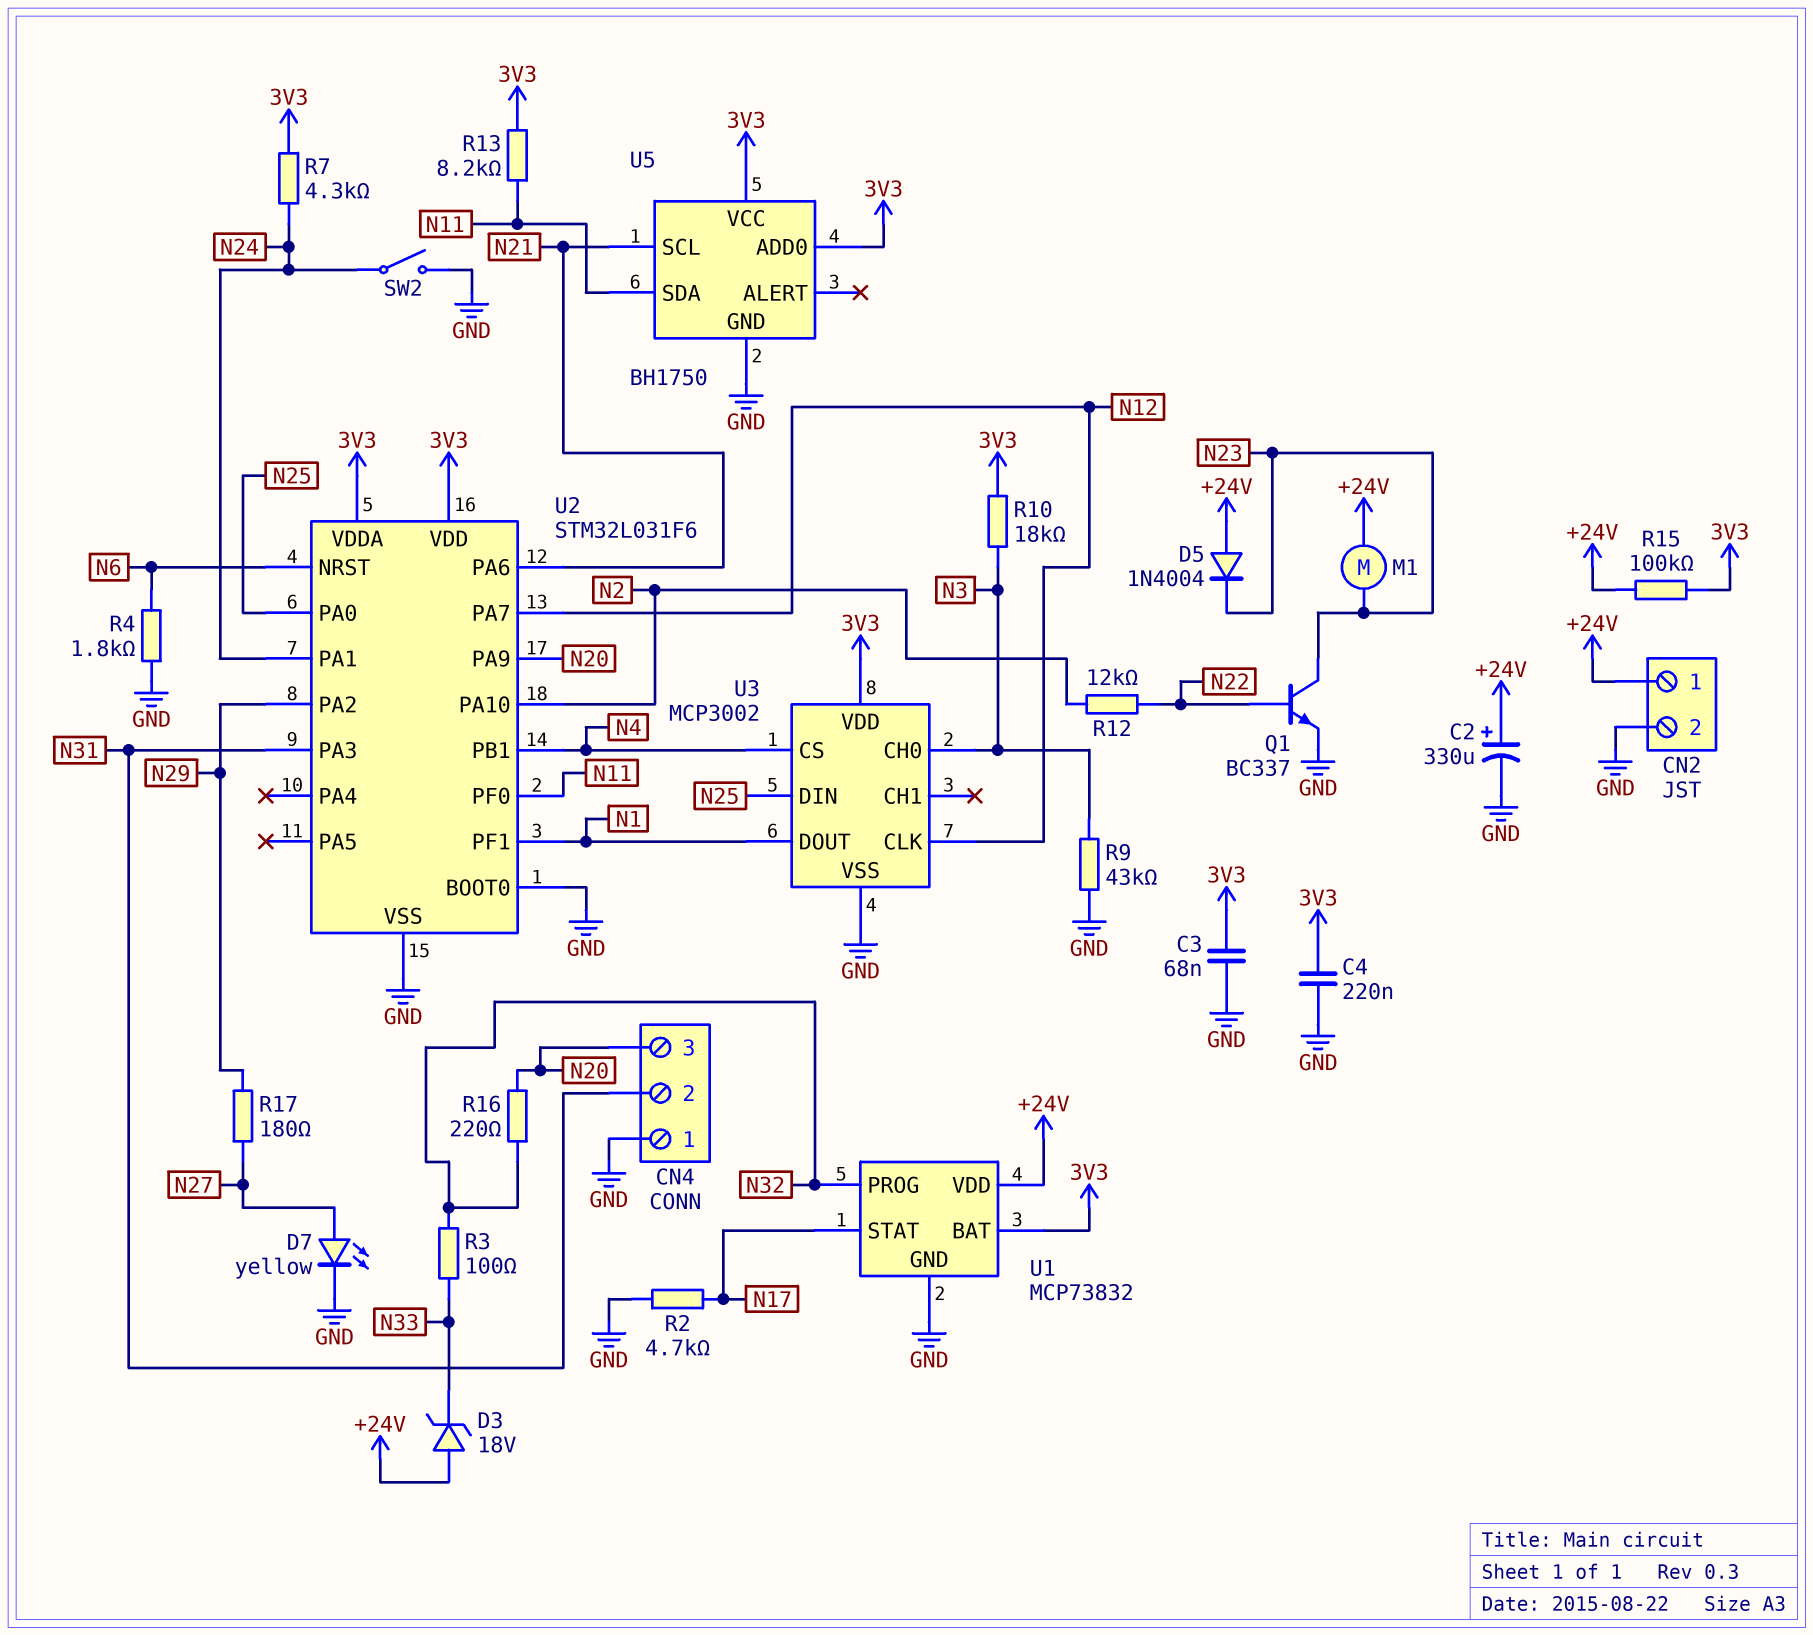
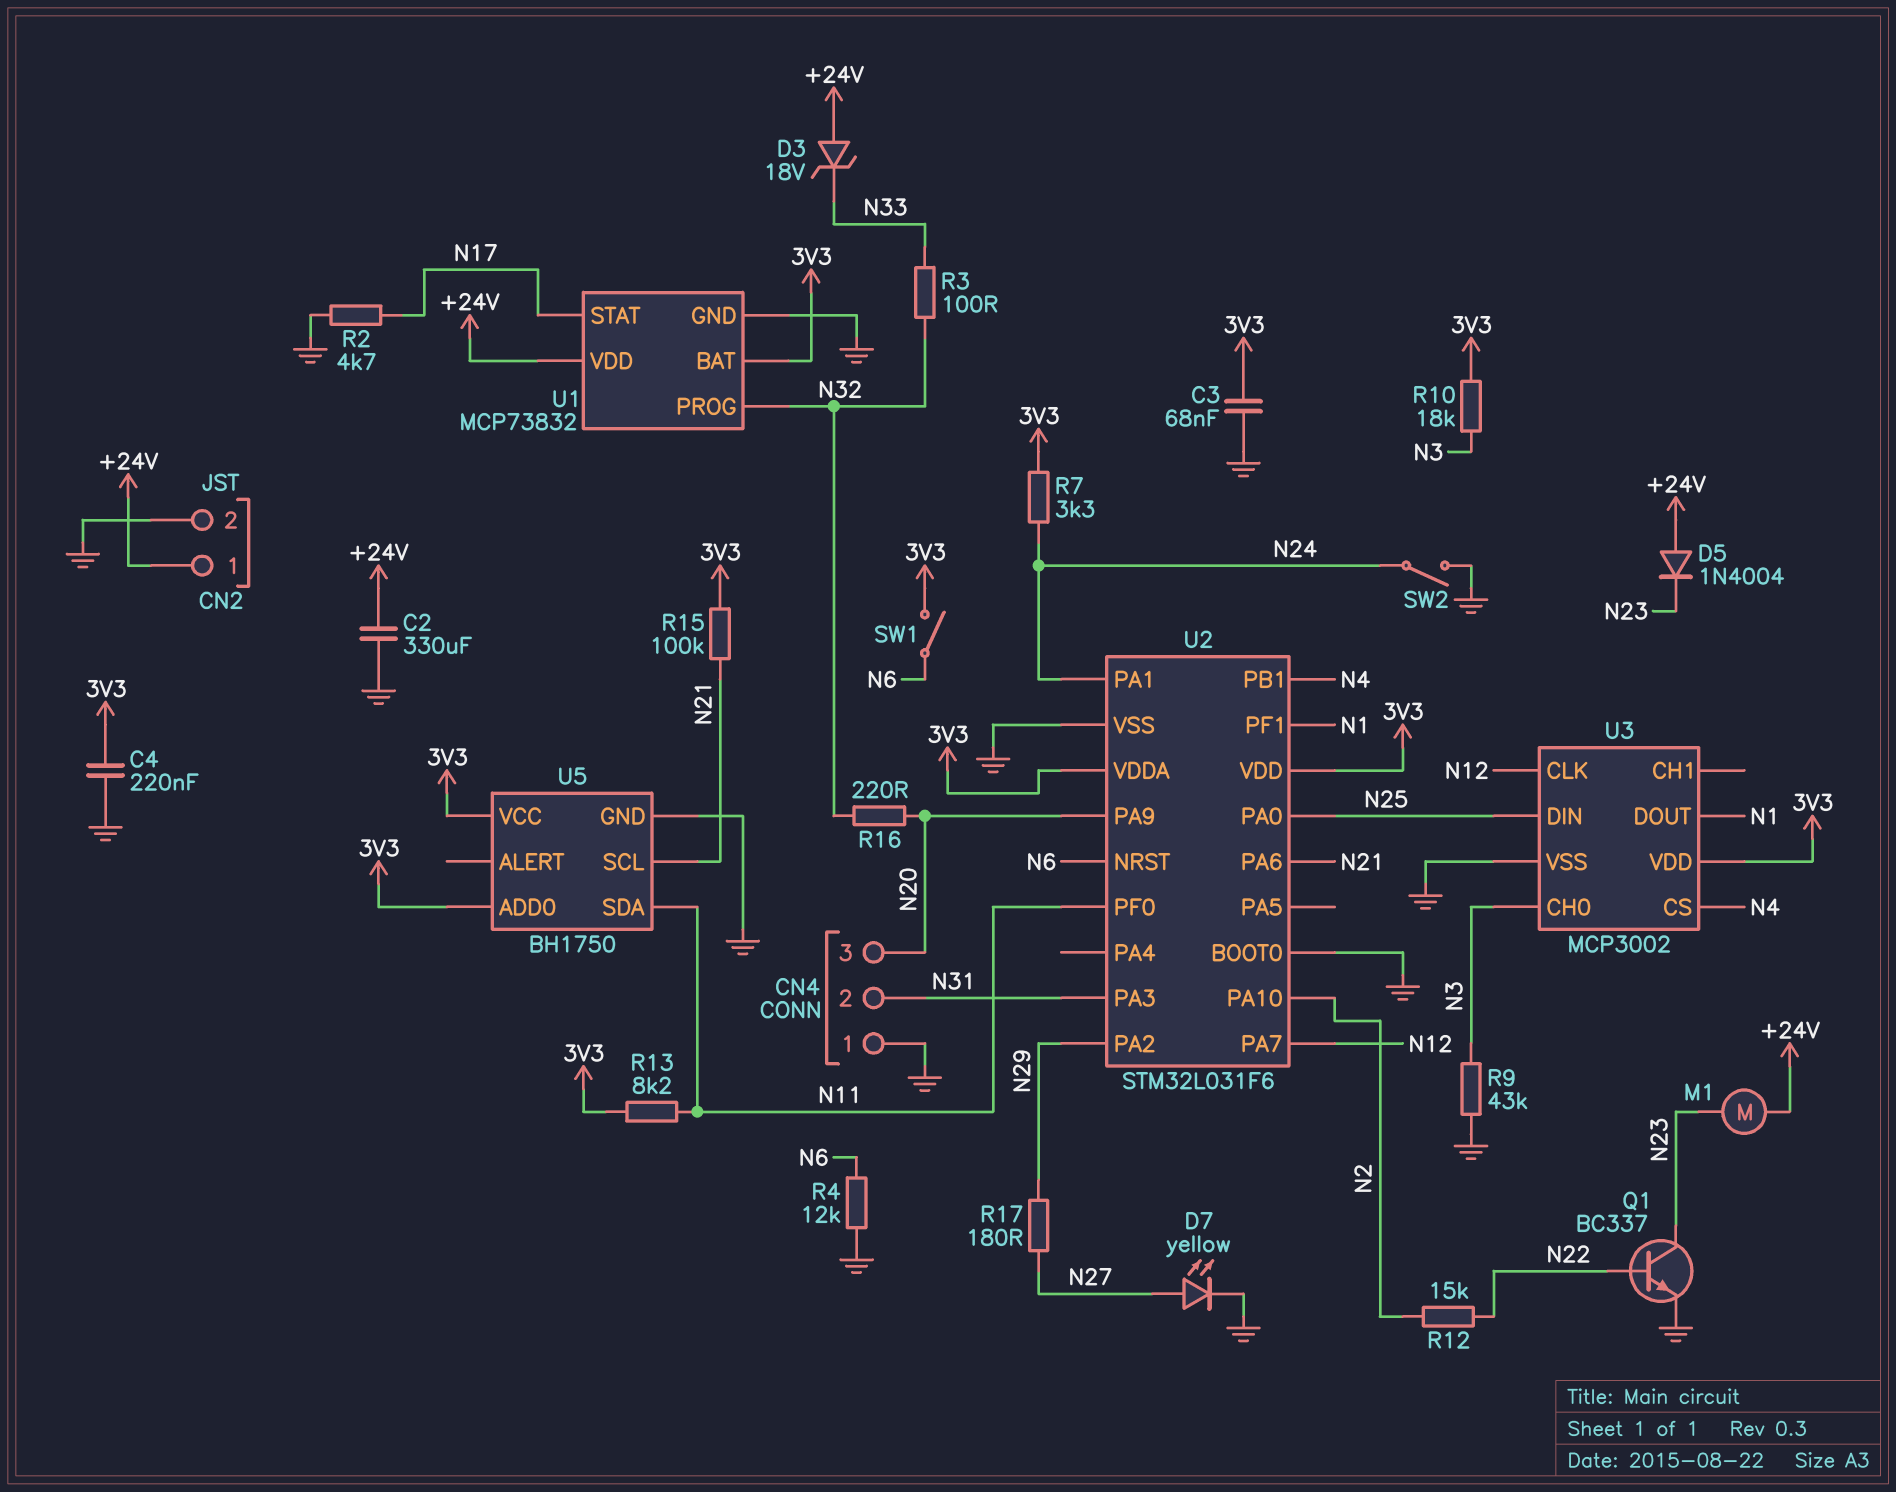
C2: 330uF (plus +24V, minus GND) -> 330uF (+24V, GND)
R4: 1.8k (GND, N6) -> 12k (GND, N6)
R7: 4.3k (3V3, N24) -> 3.3k (3V3, N24)
R12: 12k (N2, N22) -> 15k (N2, N22)
R15: 100k (+24V, 3V3) -> 100k (3V3, N21)
SW1: none -> switch (3V3, N6)

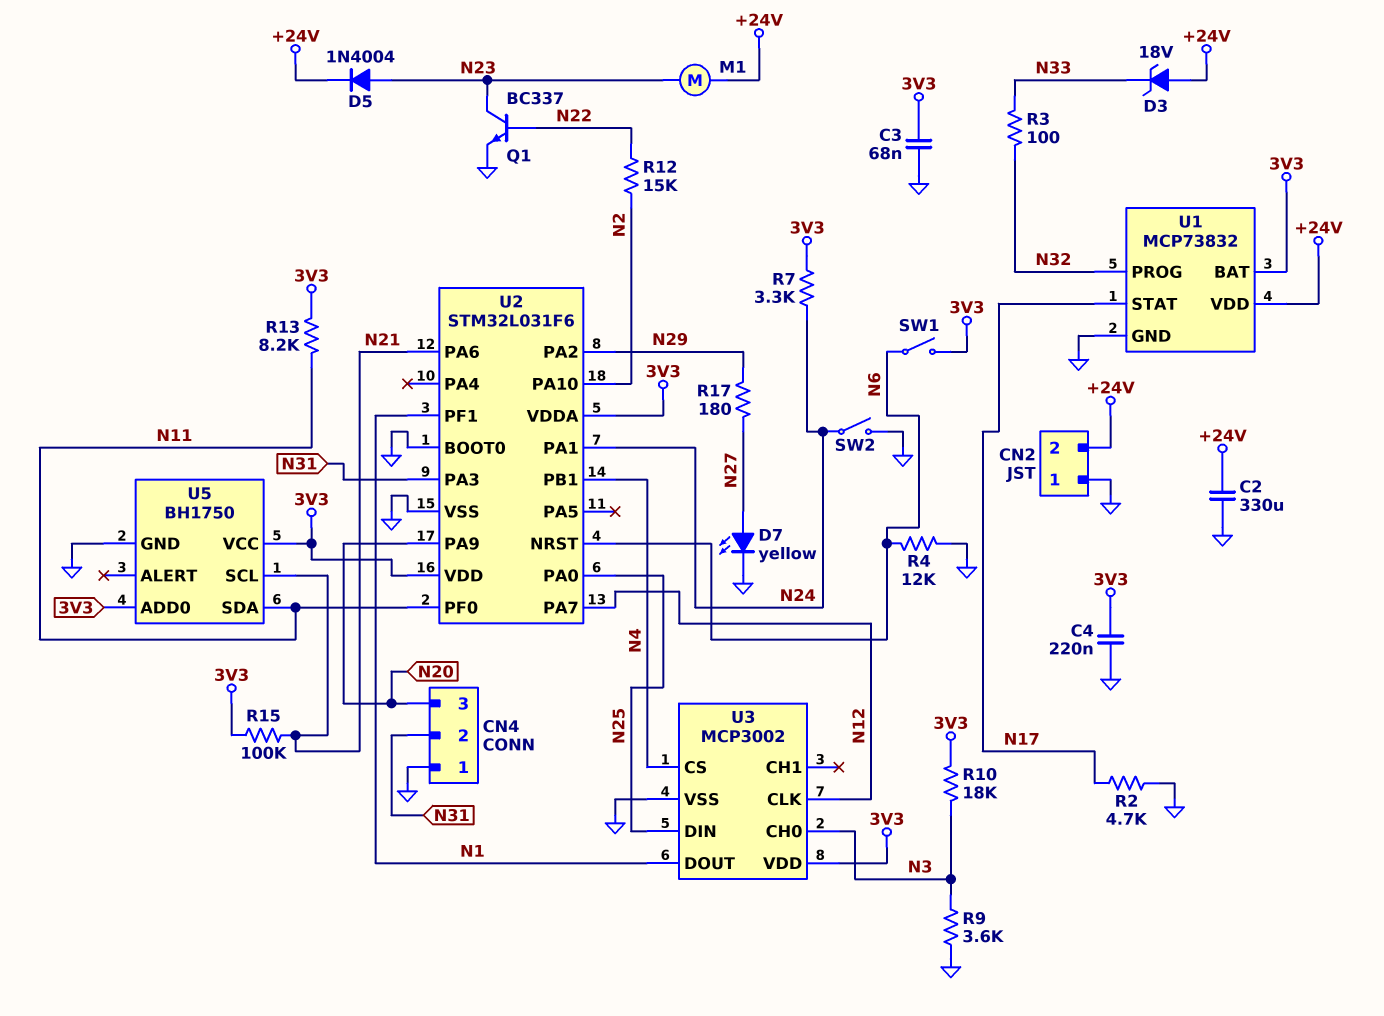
CN2 pin 1: +24V -> GND
CN2 pin 2: GND -> +24V
D5: diode 1N4004 (A +24V, K N23) -> diode 1N4004 (A N23, K +24V)
R9: 43k (GND, N3) -> 3.6k (GND, N3)
R16: 220 (N20, N32) -> none

